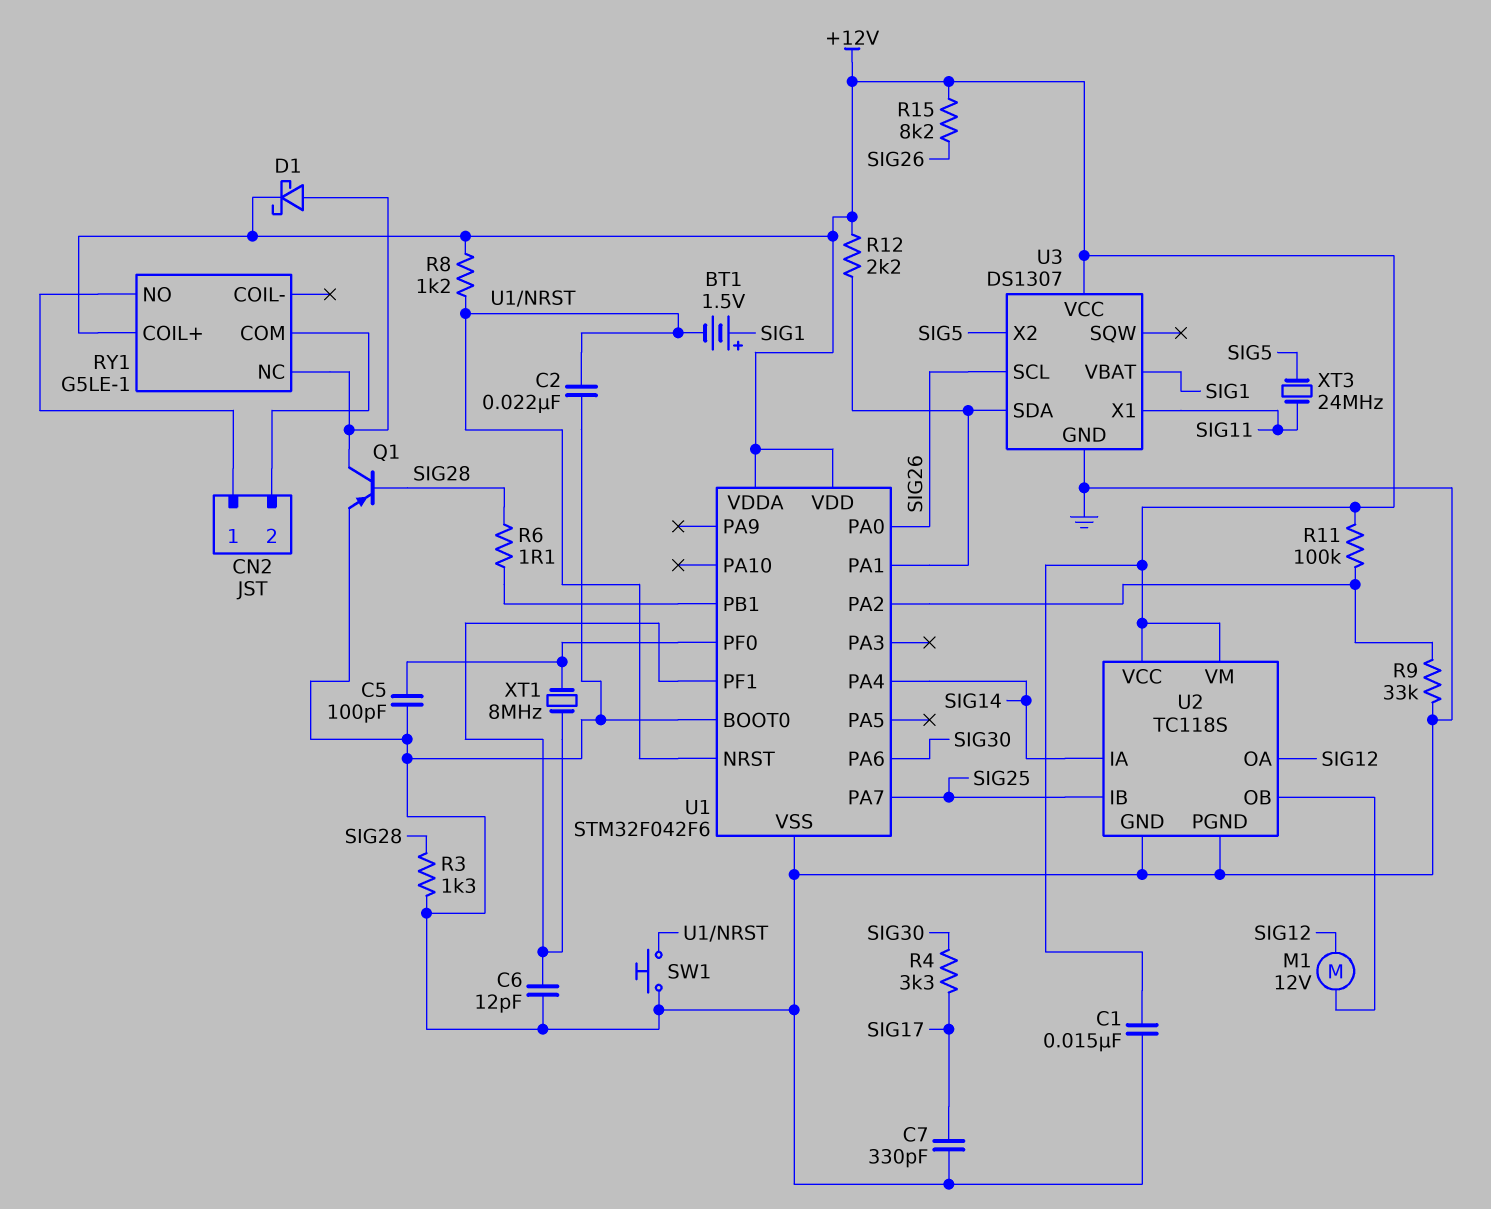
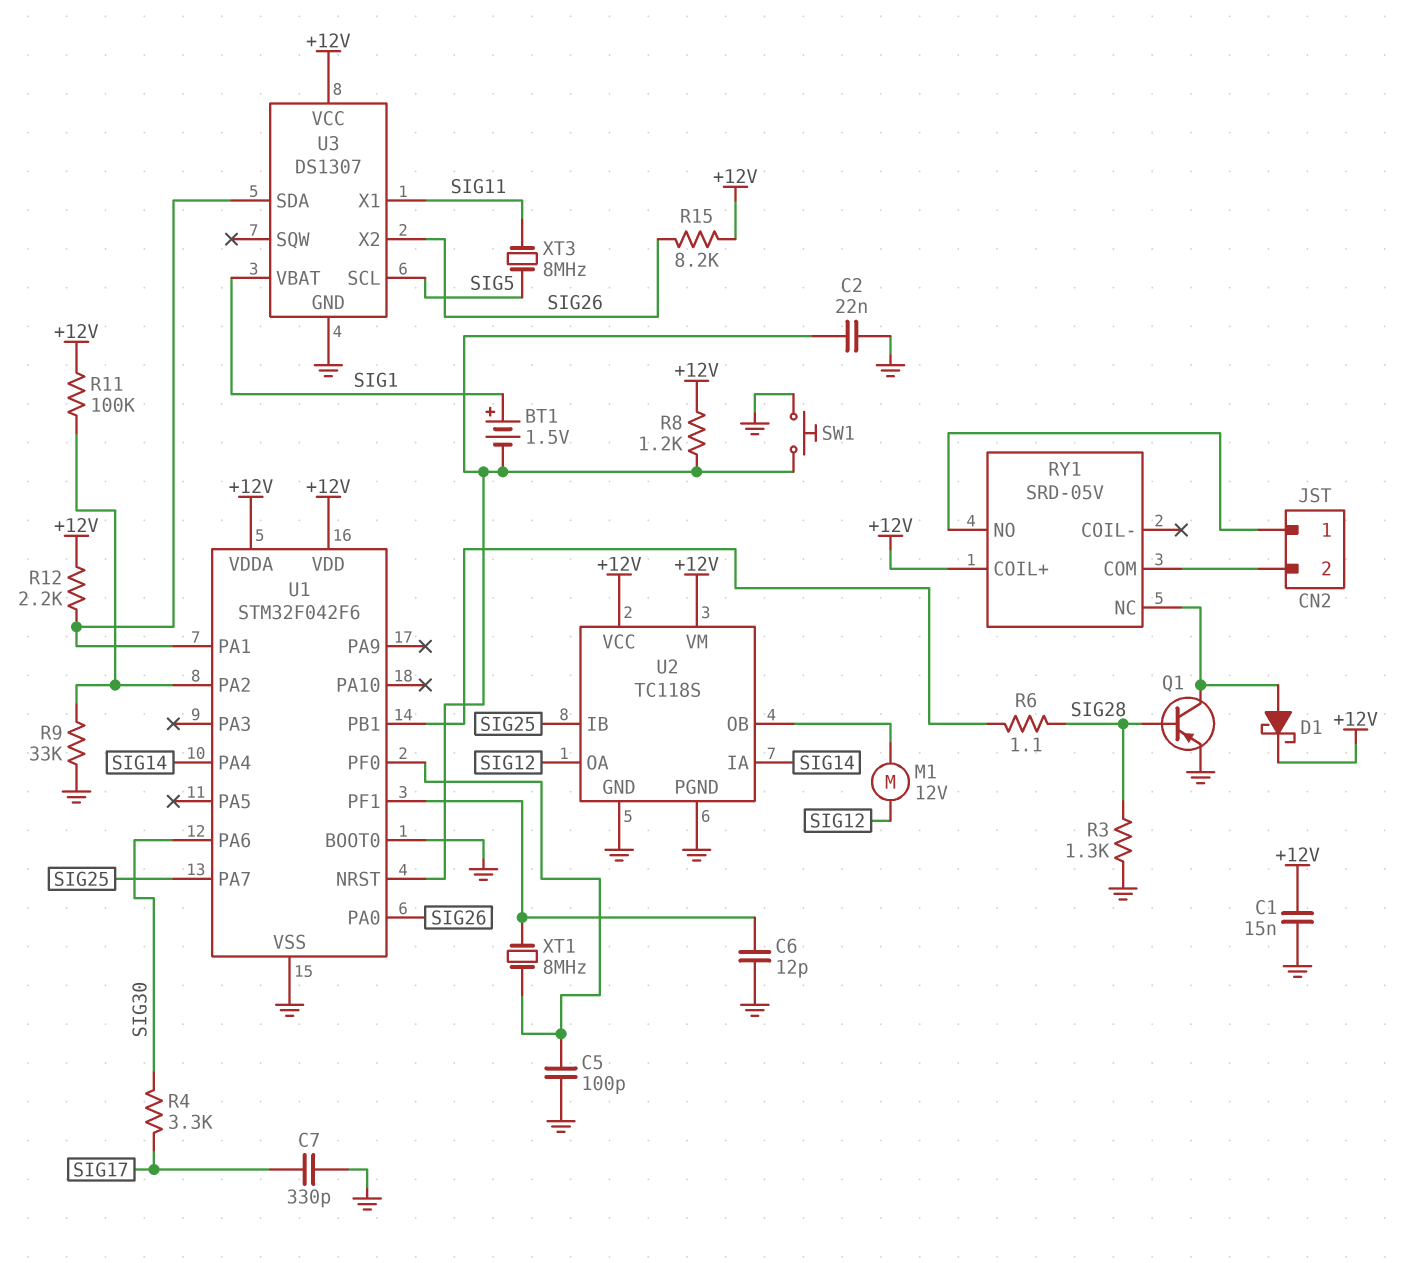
RY1: G5LE-1 -> SRD-05V
U3 pin SCL: SIG26 -> SIG5
U3 pin X2: SIG5 -> SIG26
XT3: 24MHz (SIG5, SIG11) -> 8MHz (SIG5, SIG11)

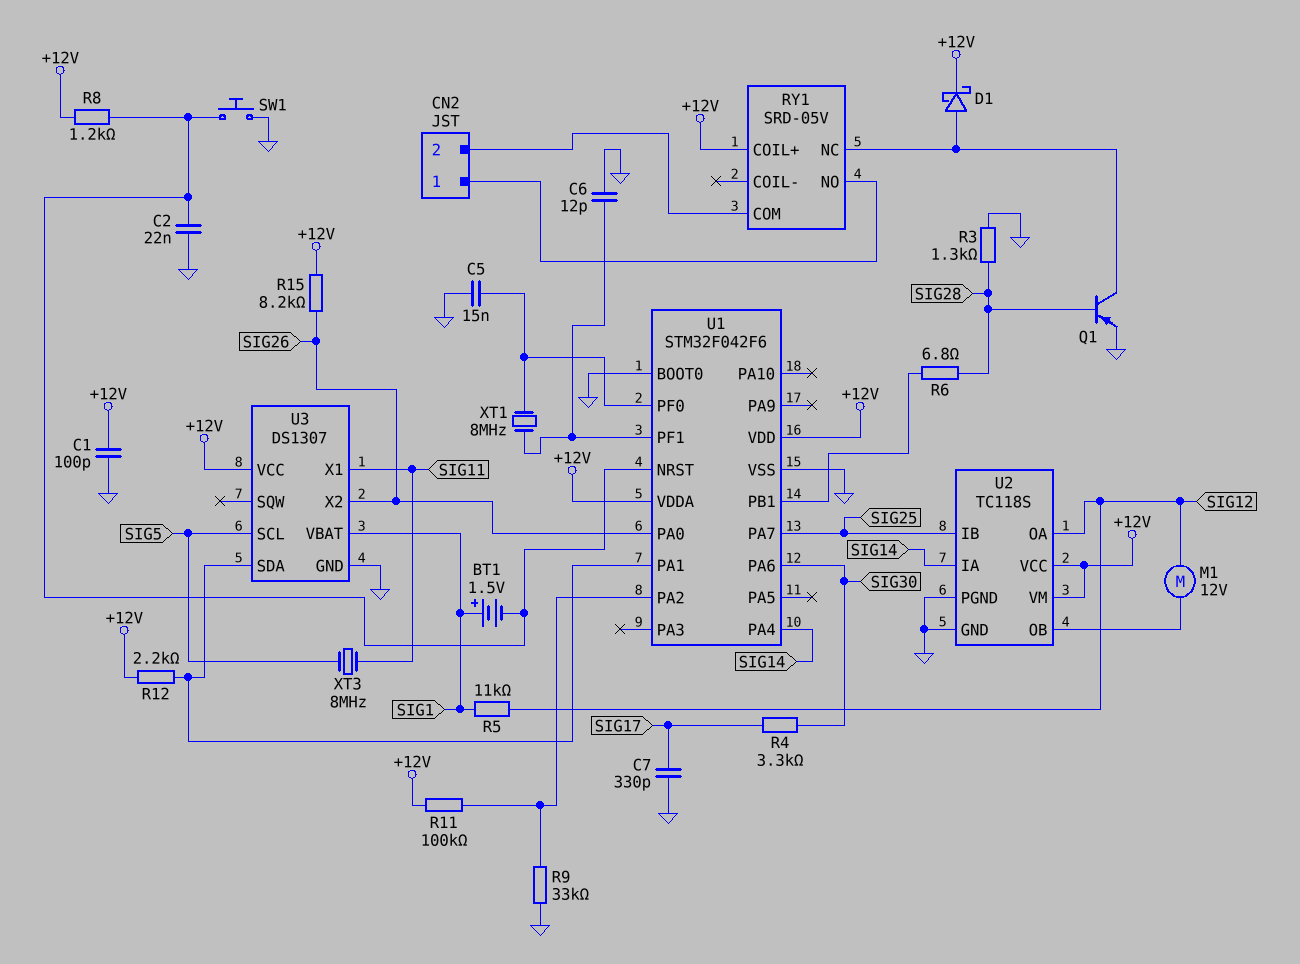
C1: 15nF (+12V, GND) -> 100pF (+12V, GND)
C5: 100pF (GND, U1/PF0) -> 15nF (GND, U1/PF0)
R5: none -> 11k (SIG1, SIG12)
R6: 1.1 (SIG28, U1/PB1) -> 6.8 (SIG28, U1/PB1)

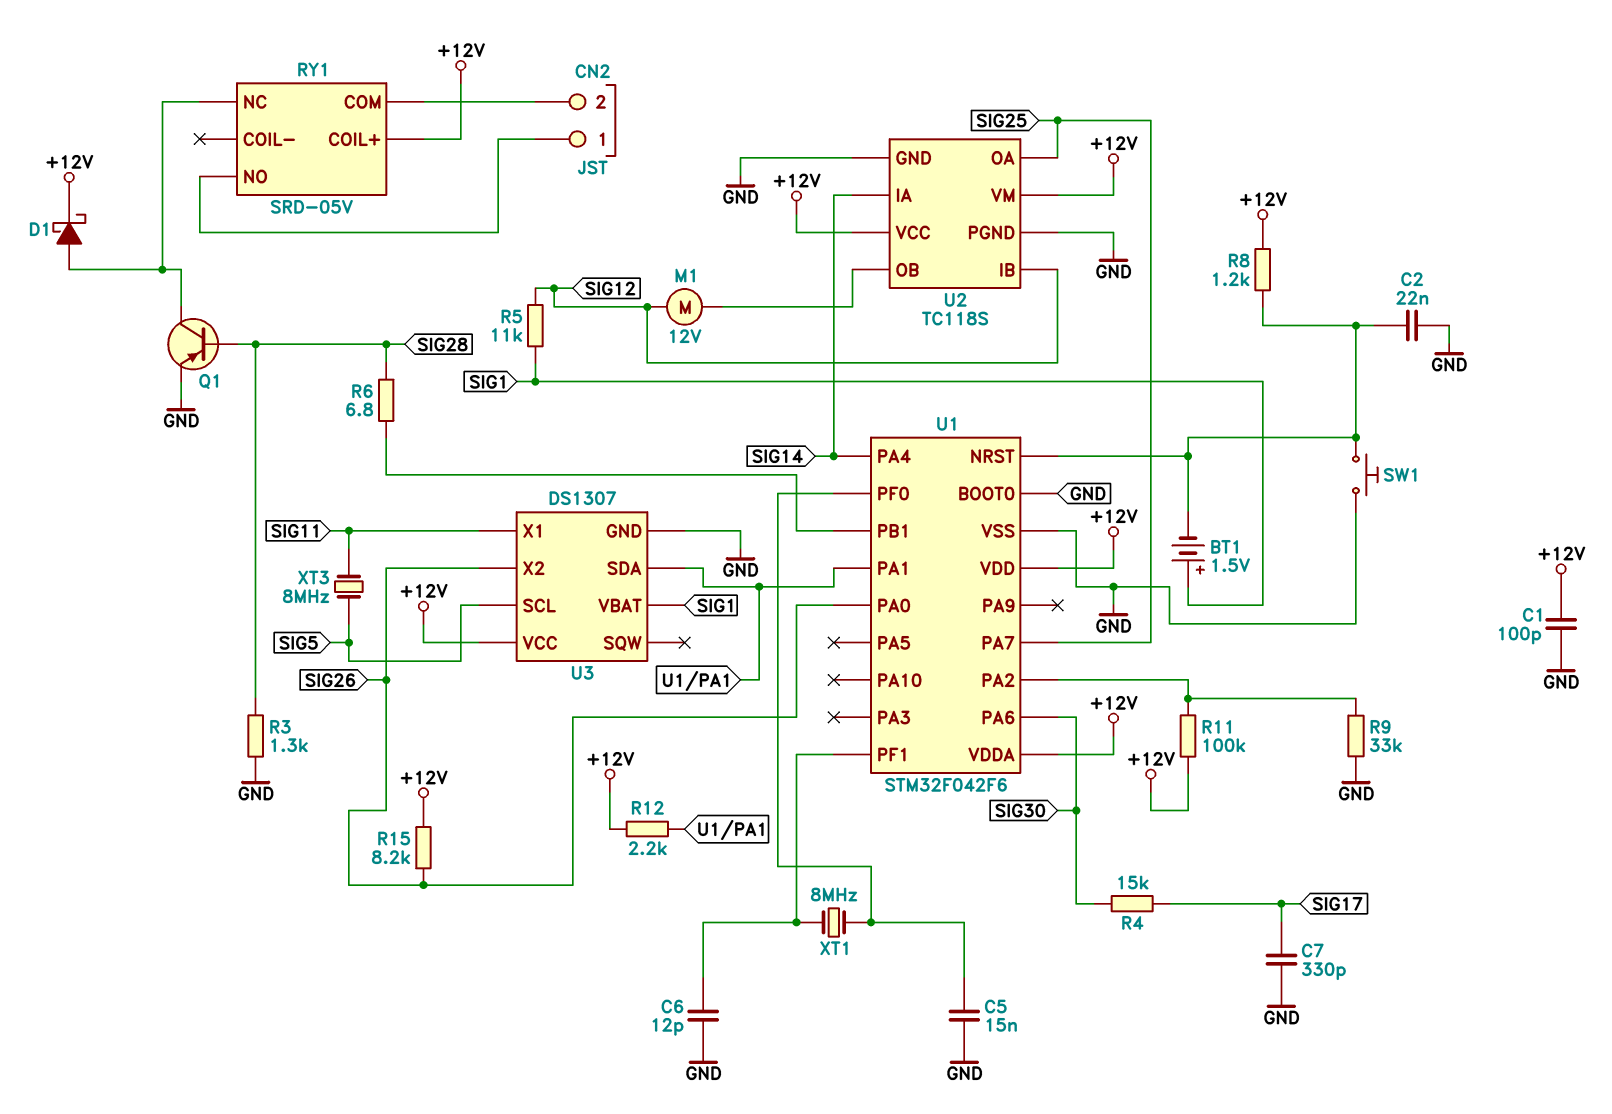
R4: 3.3k (SIG17, SIG30) -> 15k (SIG17, SIG30)
U2 pin IB: SIG25 -> SIG12
U2 pin OA: SIG12 -> SIG25

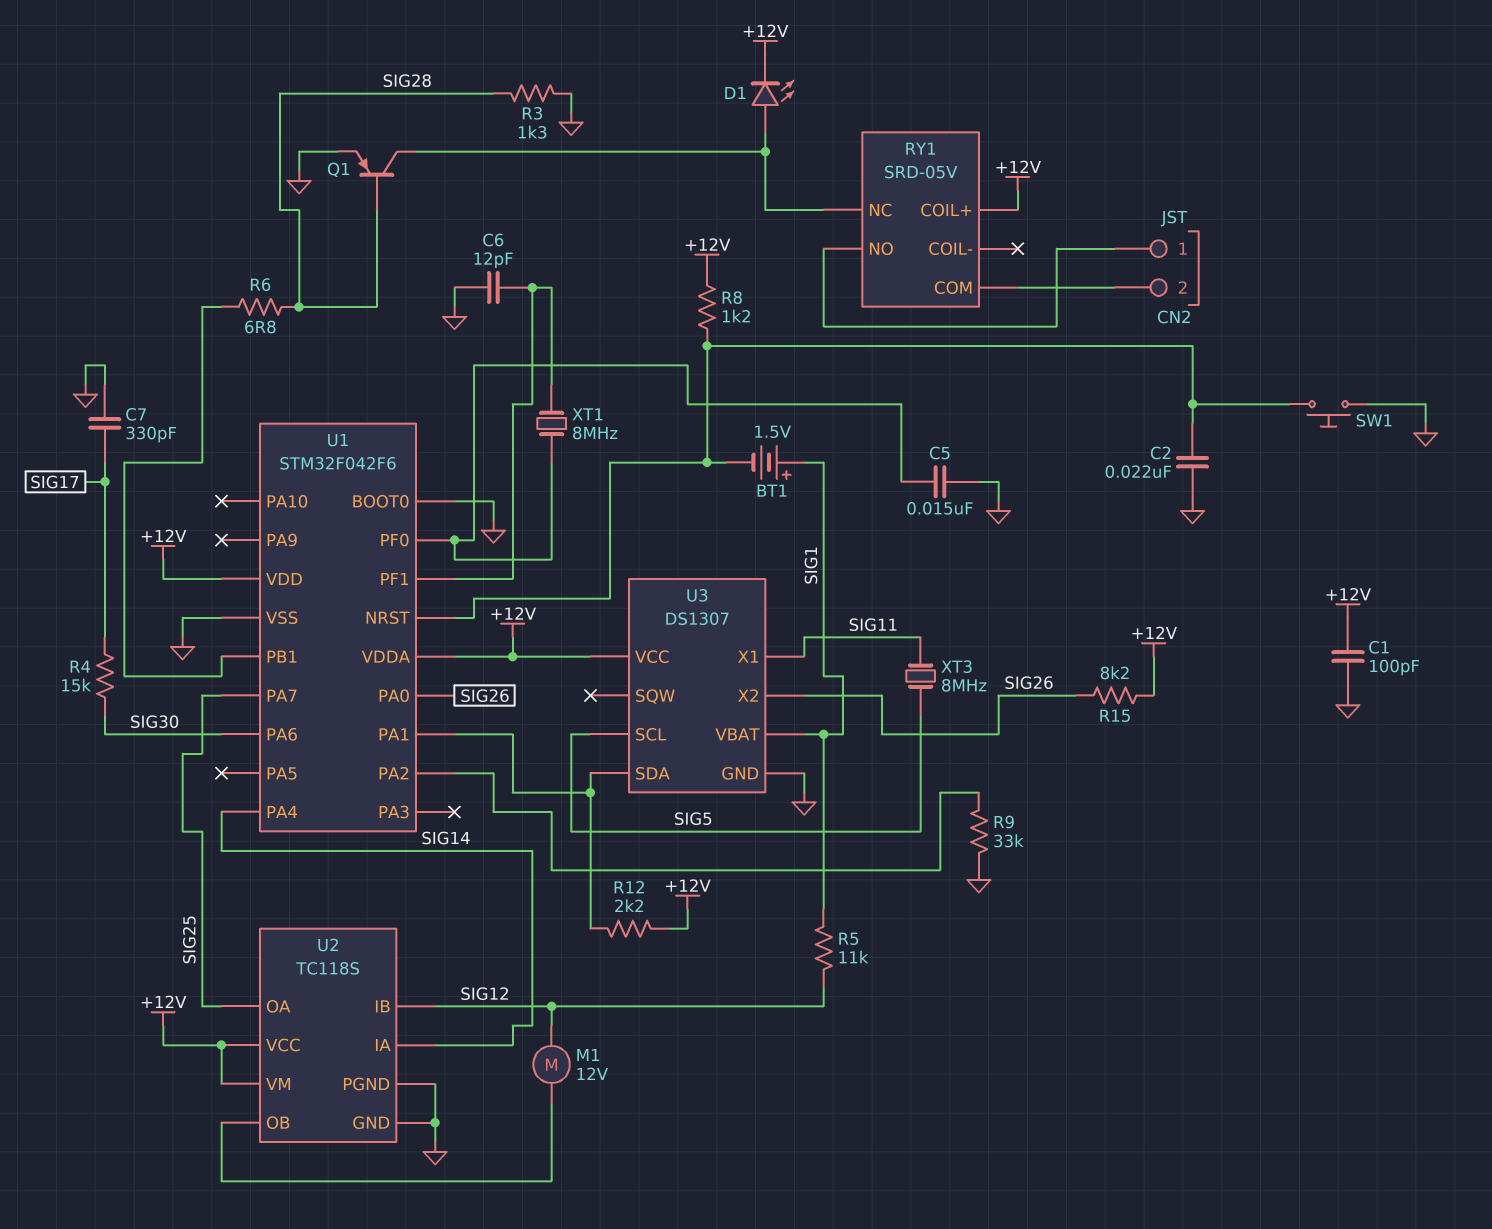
D1: schottky (A RY1/NC, K +12V) -> LED (A RY1/NC, K +12V)
R11: 100k (+12V, U1/PA2) -> none

